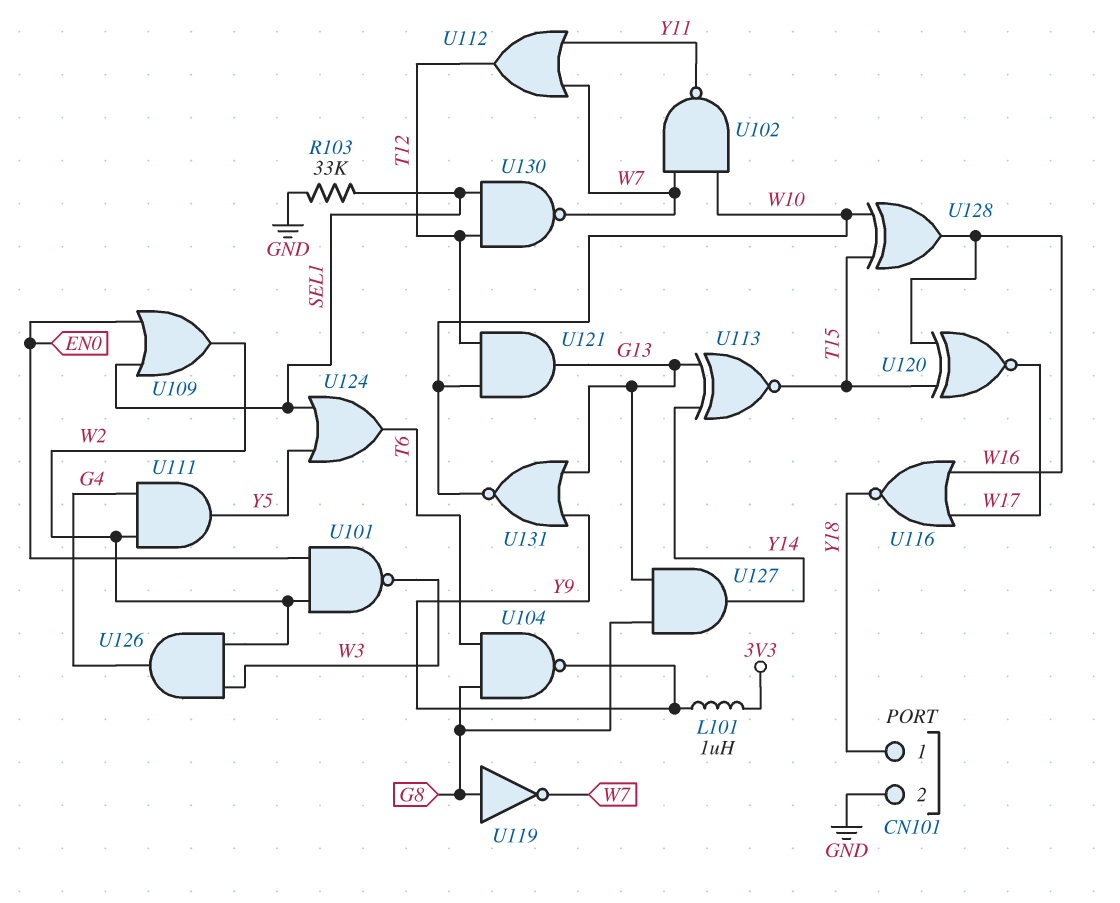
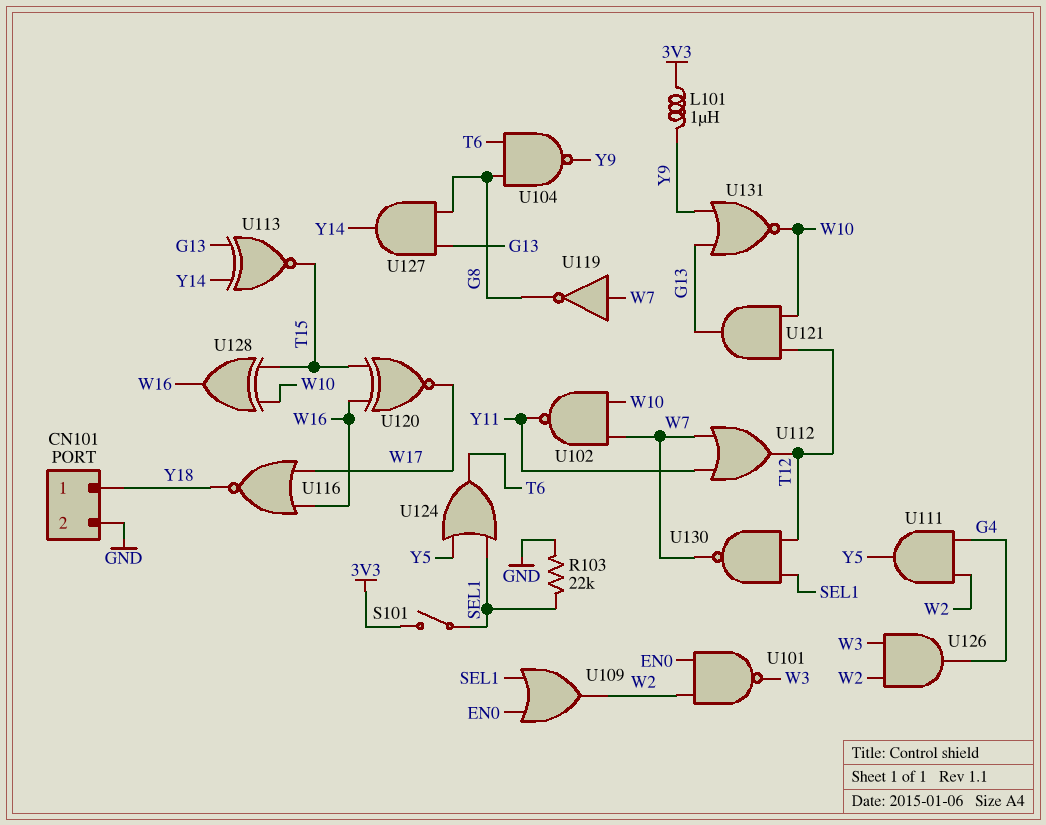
R103: 33k (GND, SEL1) -> 22k (GND, SEL1)
S101: none -> switch (3V3, SEL1)
U119: NOT (in G8, out W7) -> NOT (in W7, out G8)

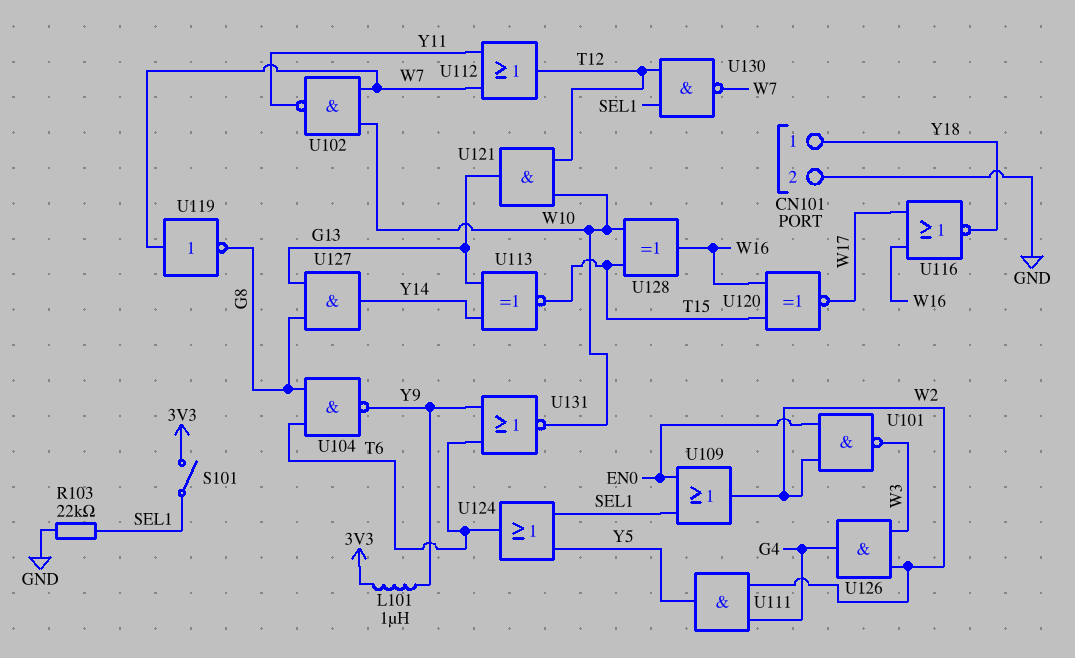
U131: NOR (in G13, in Y9, out W10) -> NOR (in T6, in Y9, out W10)

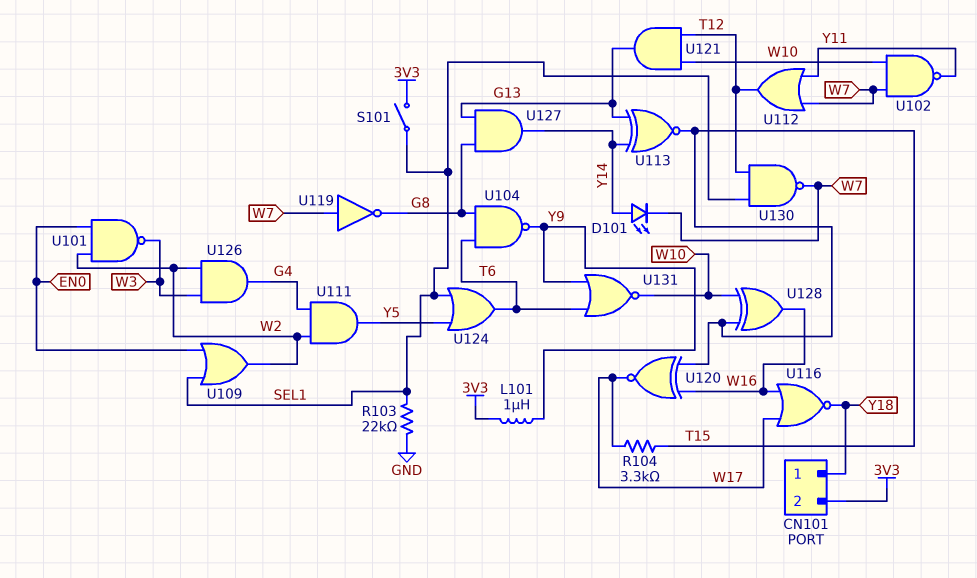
CN101 pin 2: GND -> 3V3
D101: none -> LED (A Y14, K W7)
R104: none -> 3.3k (T15, W17)

